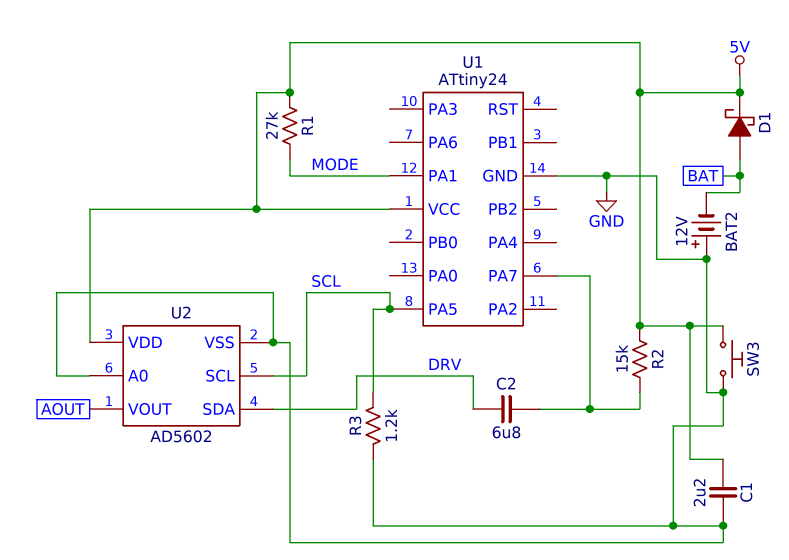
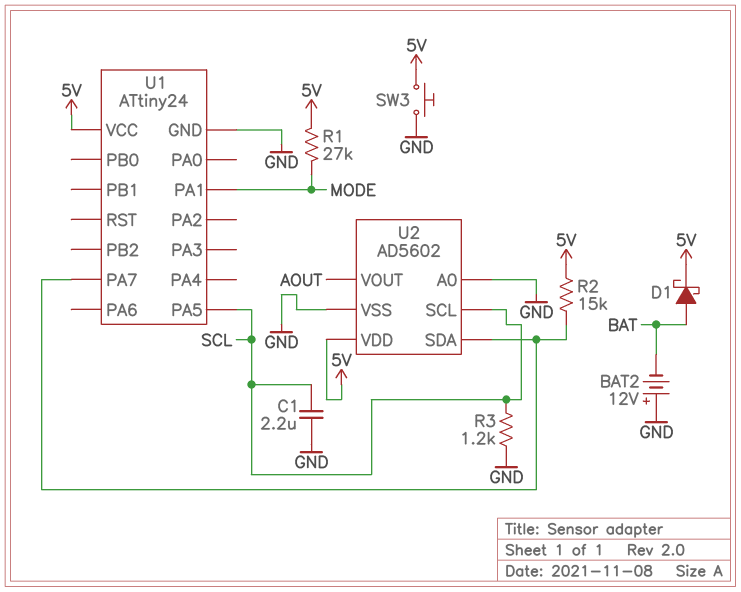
C1: 2.2uF (5V, GND) -> 2.2uF (GND, SCL)
C2: 6.8uF (DRV, U1/PA7) -> none
U2 pin SDA: DRV -> U1/PA7

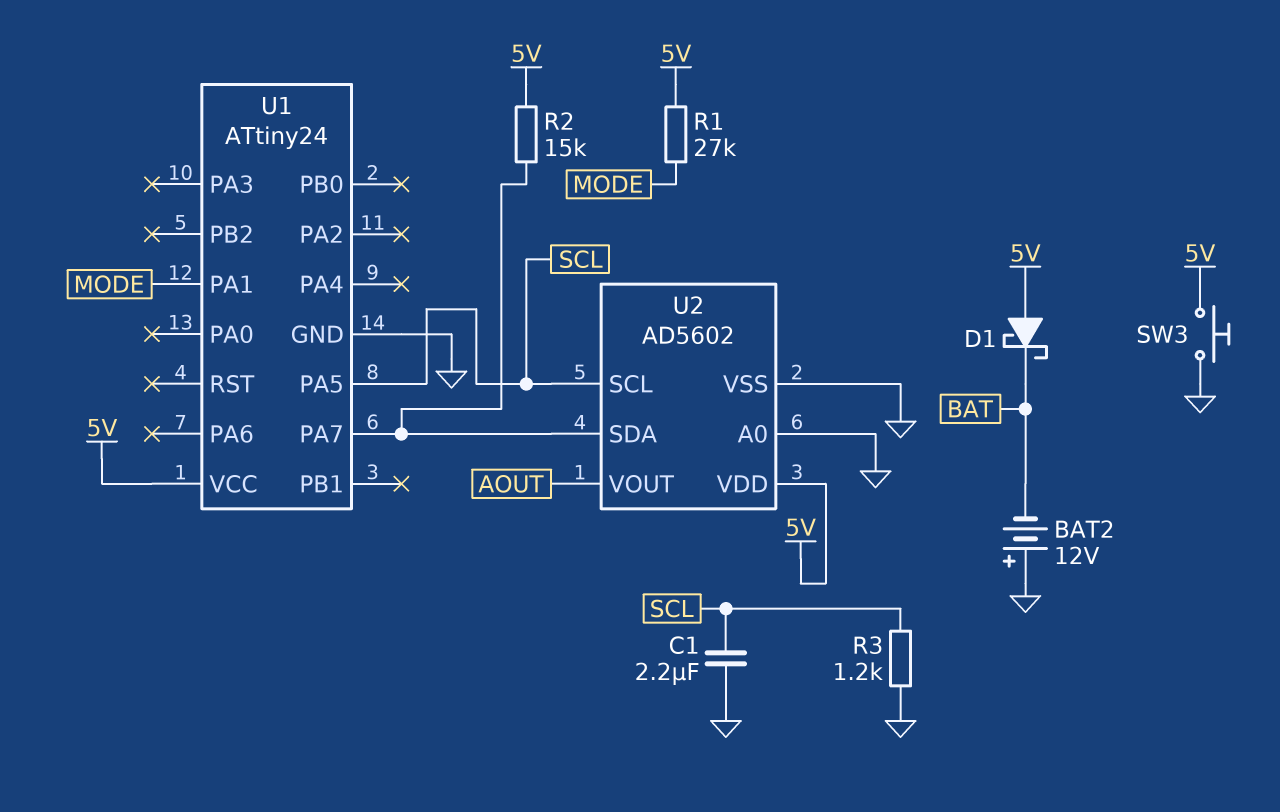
D1: schottky (A BAT, K 5V) -> schottky (A 5V, K BAT)

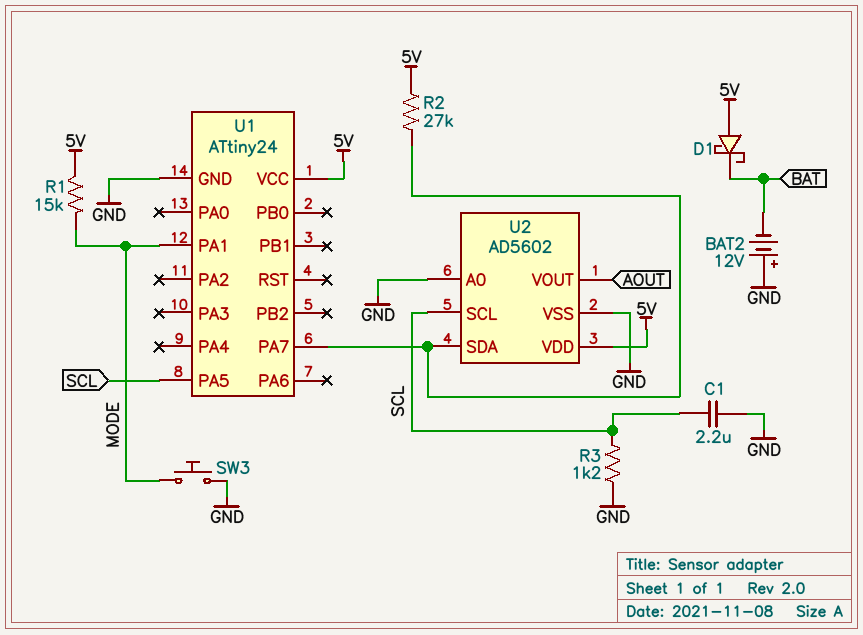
R1: 27k (5V, MODE) -> 15k (5V, MODE)
R2: 15k (5V, U1/PA7) -> 27k (5V, U1/PA7)
SW3: button (5V, GND) -> button (GND, MODE)

